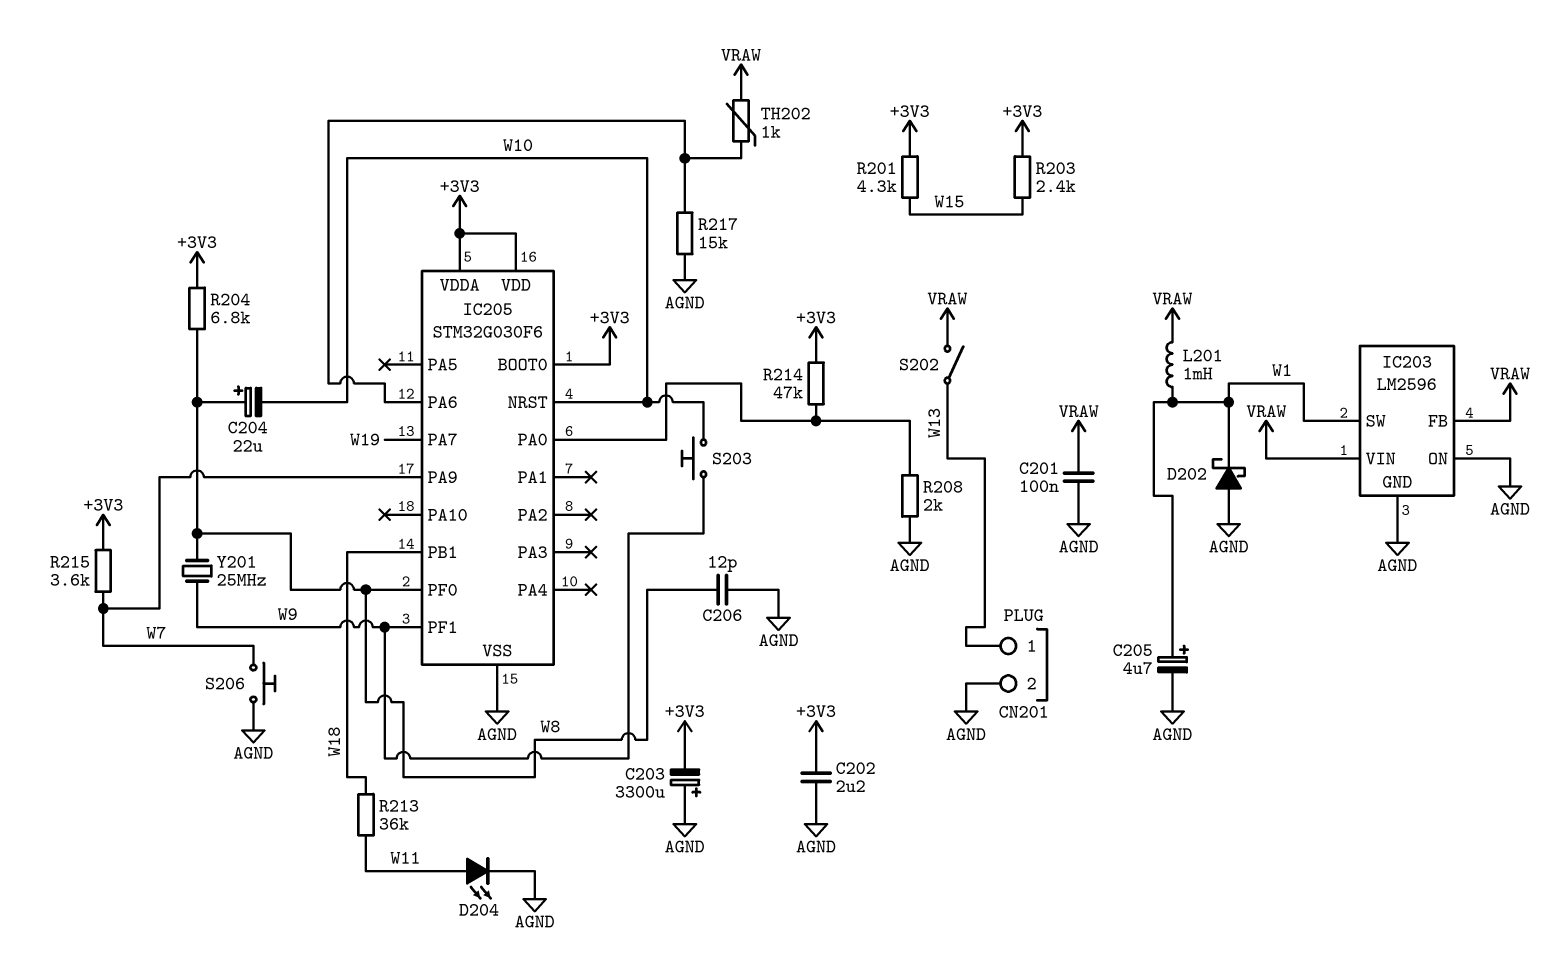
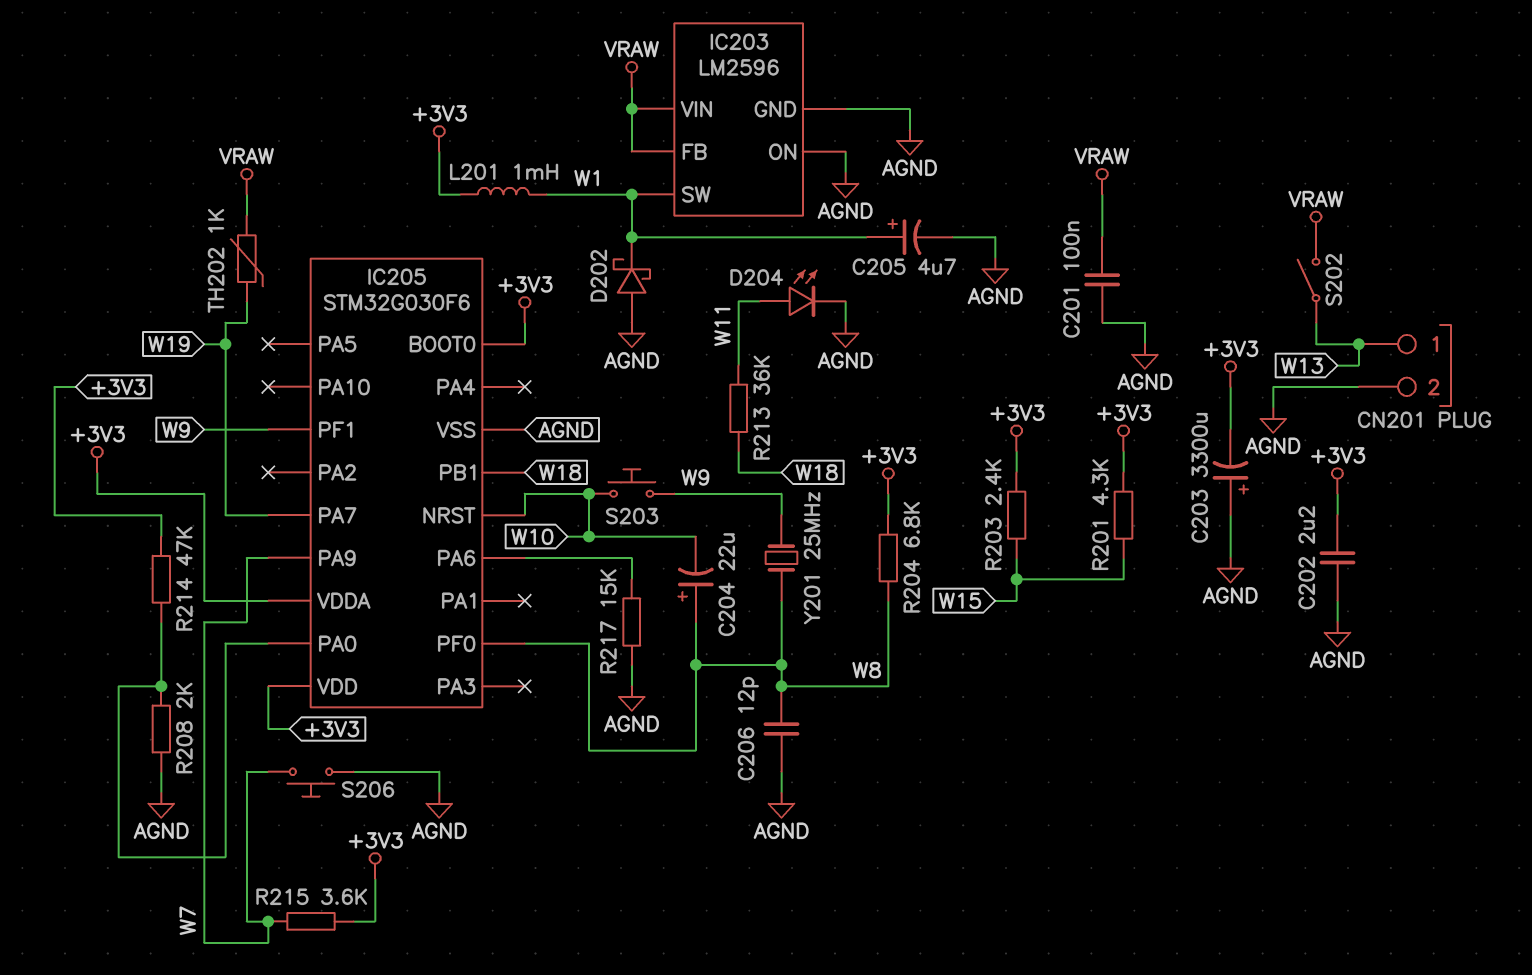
L201: 1mH (VRAW, W1) -> 1mH (+3V3, W1)
TH202: 1k (IC205/PA6, VRAW) -> 1k (VRAW, W19)

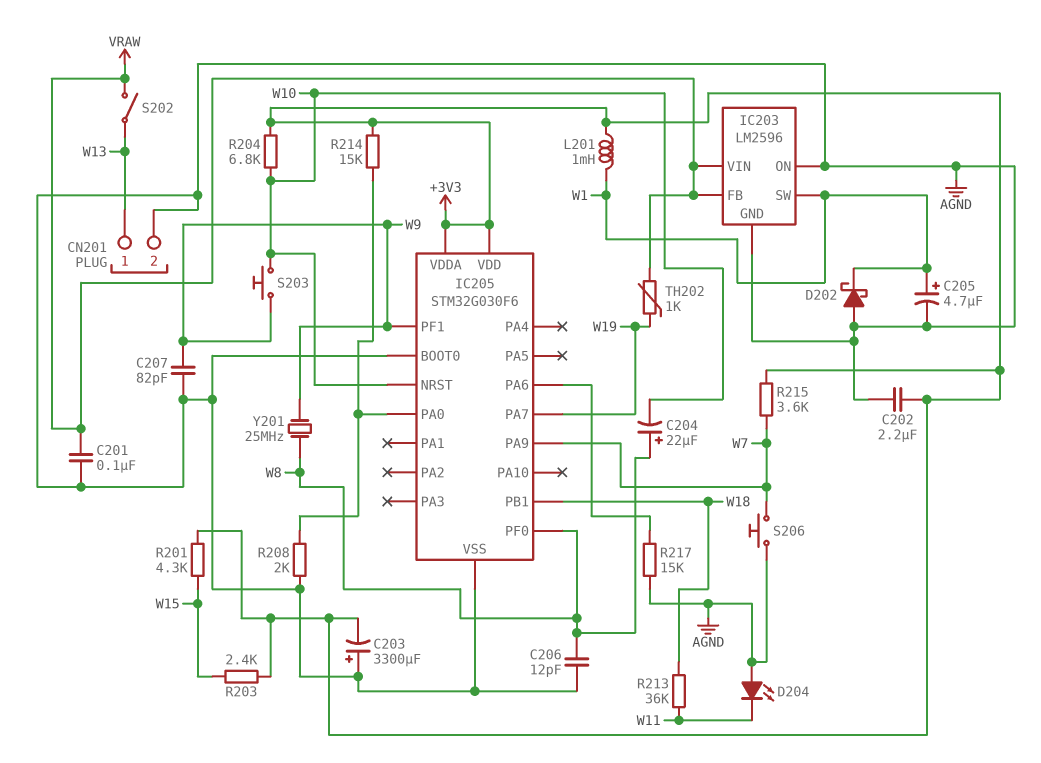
C207: none -> 82pF (AGND, W9)
D204: LED (A W11, K AGND) -> LED (A AGND, K W11)
IC205 pin BOOT0: +3V3 -> AGND
R204: 6.8k (+3V3, W8) -> 6.8k (+3V3, W10)
R214: 47k (+3V3, IC205/PA0) -> 15k (+3V3, IC205/PA0)

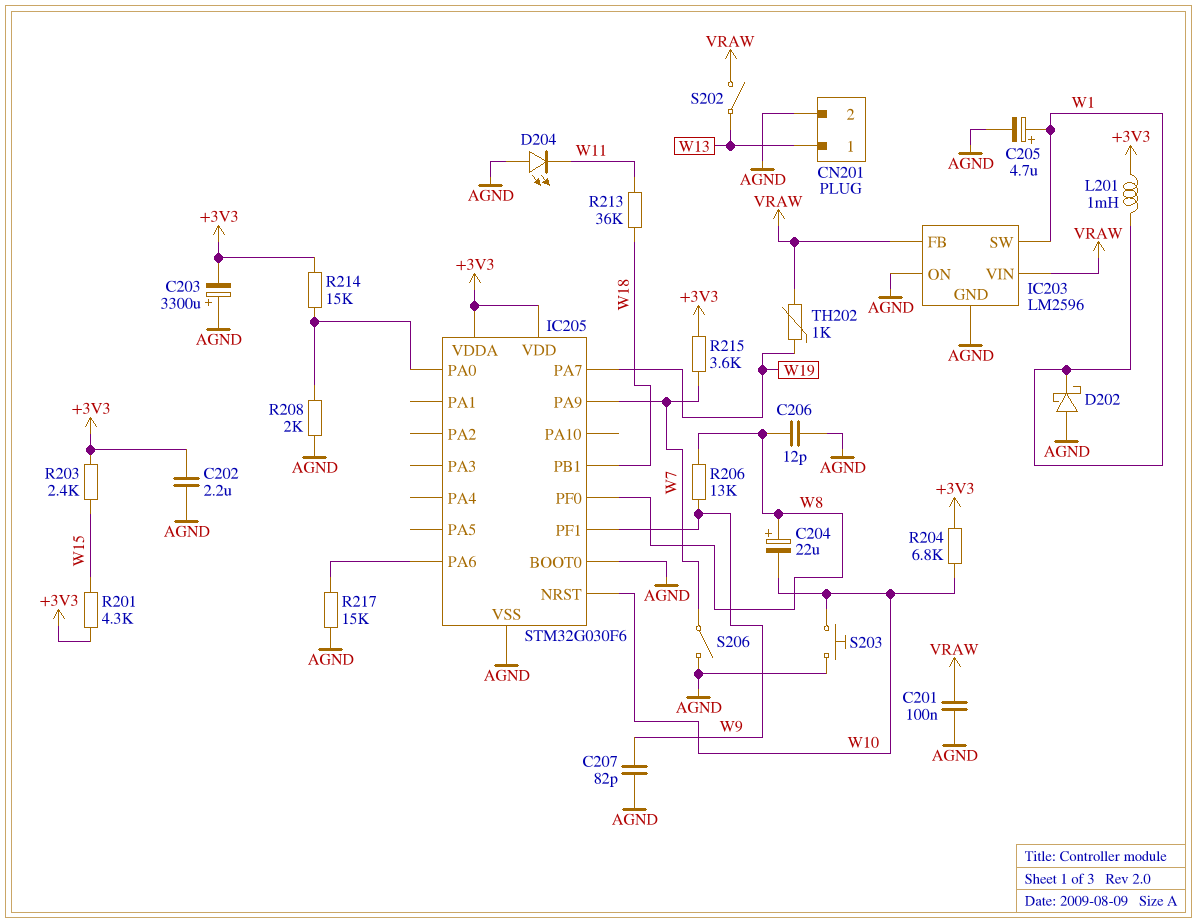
R206: none -> 13k (W8, W9)
S203: button (W9, W10) -> button (AGND, W10)
S206: button (AGND, W7) -> switch (AGND, W7)
Y201: 25MHz (W8, W9) -> none

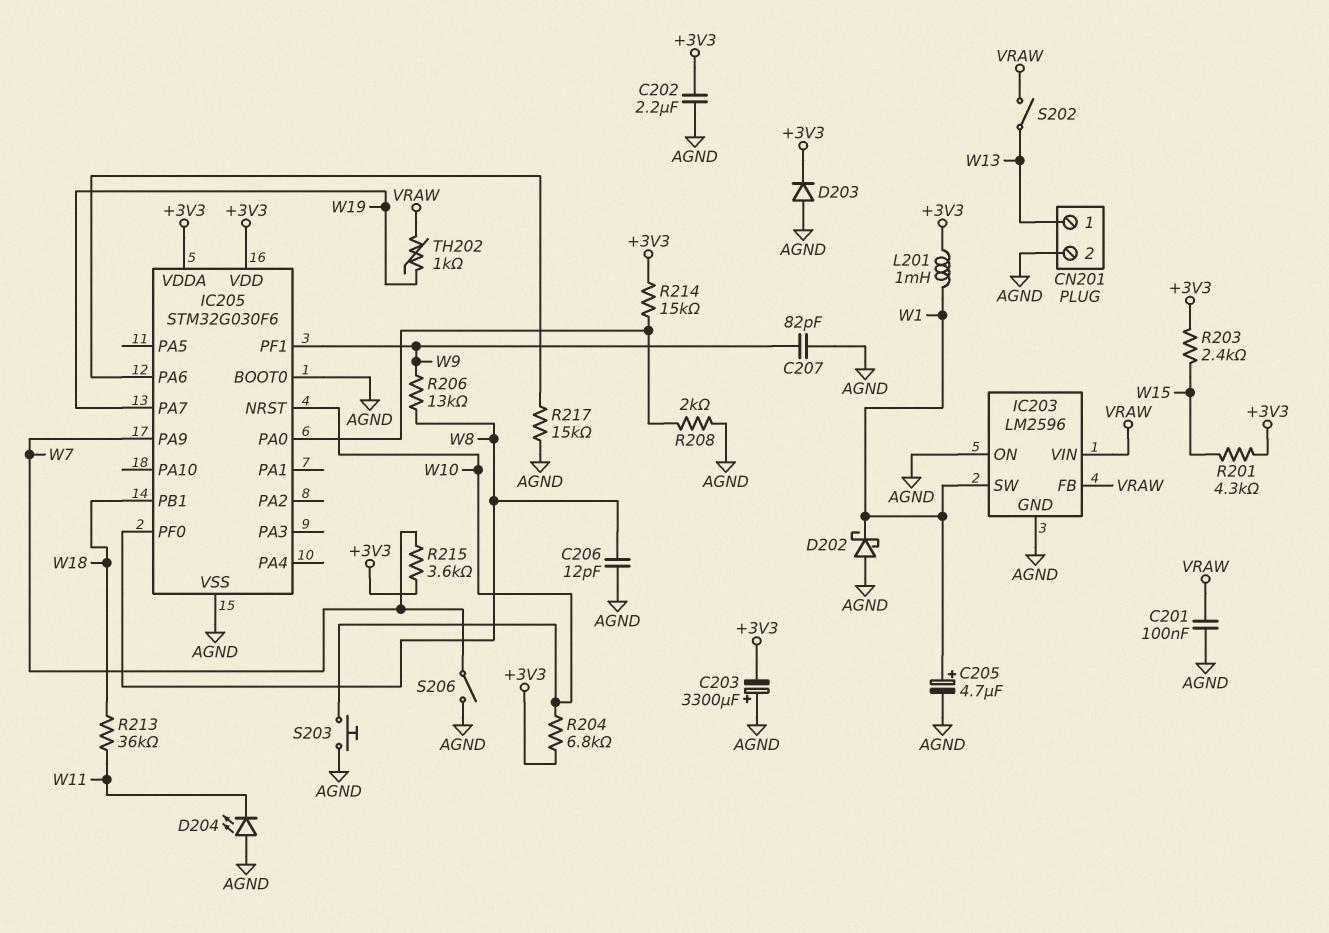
C204: 22uF (plus W8, minus W10) -> none
D203: none -> diode (A AGND, K +3V3)

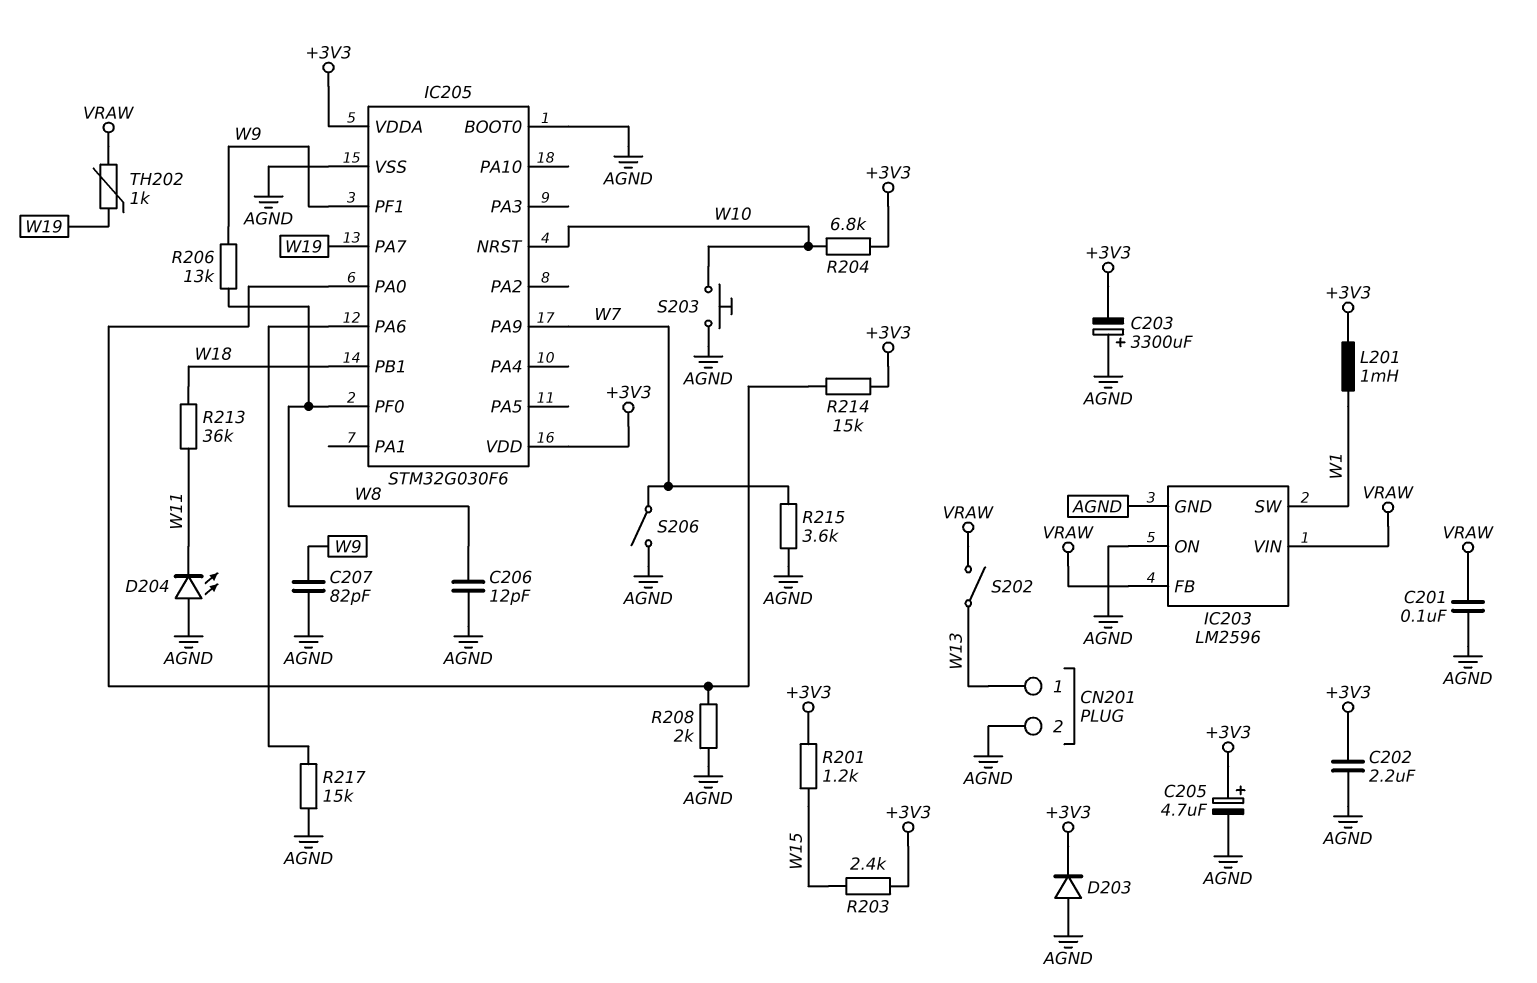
C205: 4.7uF (plus W1, minus AGND) -> 4.7uF (plus +3V3, minus AGND)
D202: schottky (A AGND, K W1) -> none
R201: 4.3k (+3V3, W15) -> 1.2k (+3V3, W15)
R215: 3.6k (+3V3, W7) -> 3.6k (AGND, W7)

